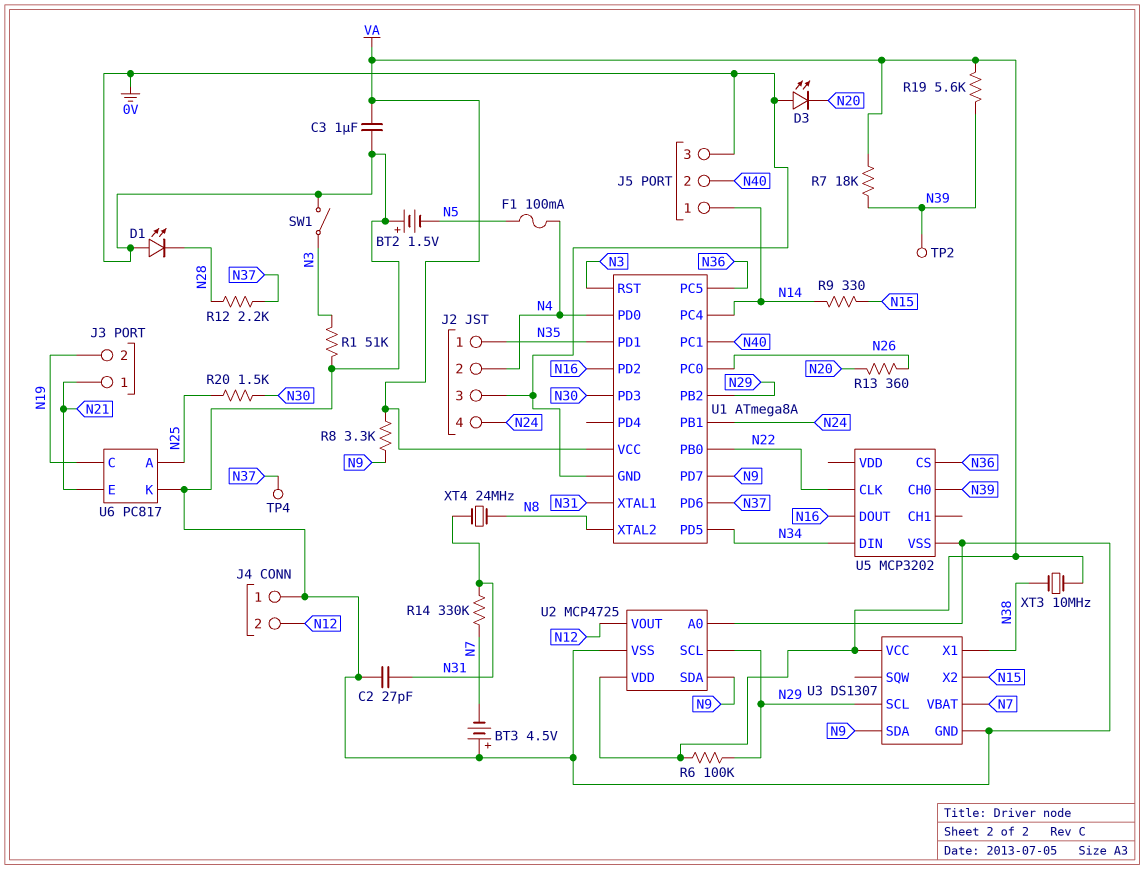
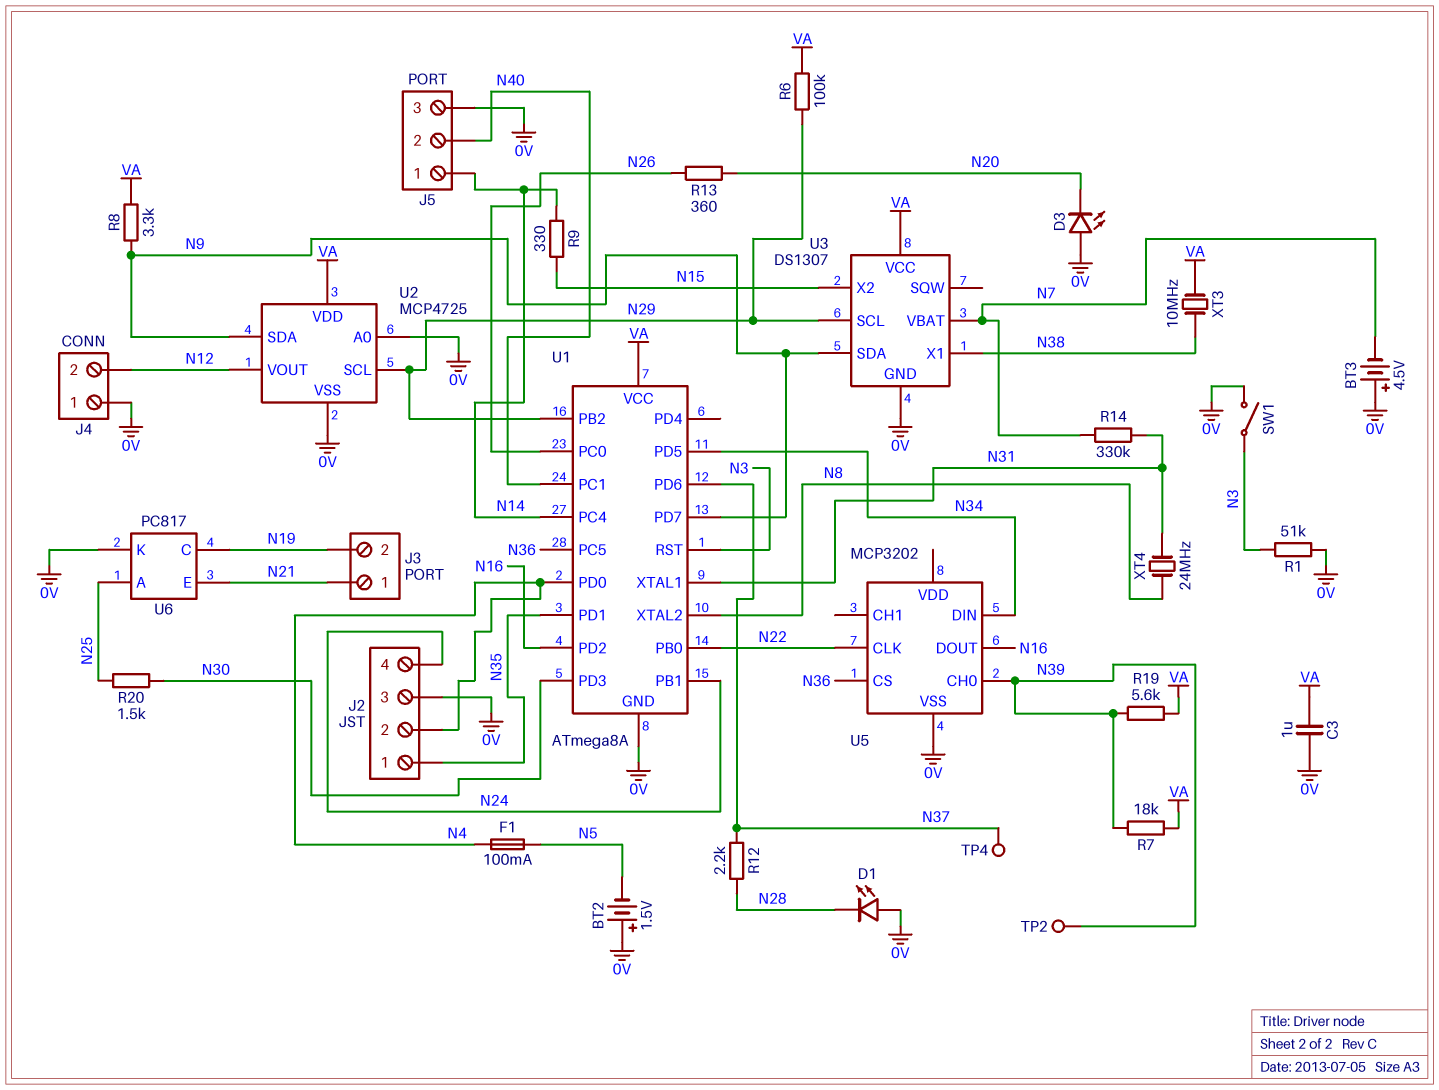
C2: 27pF (0V, N31) -> none

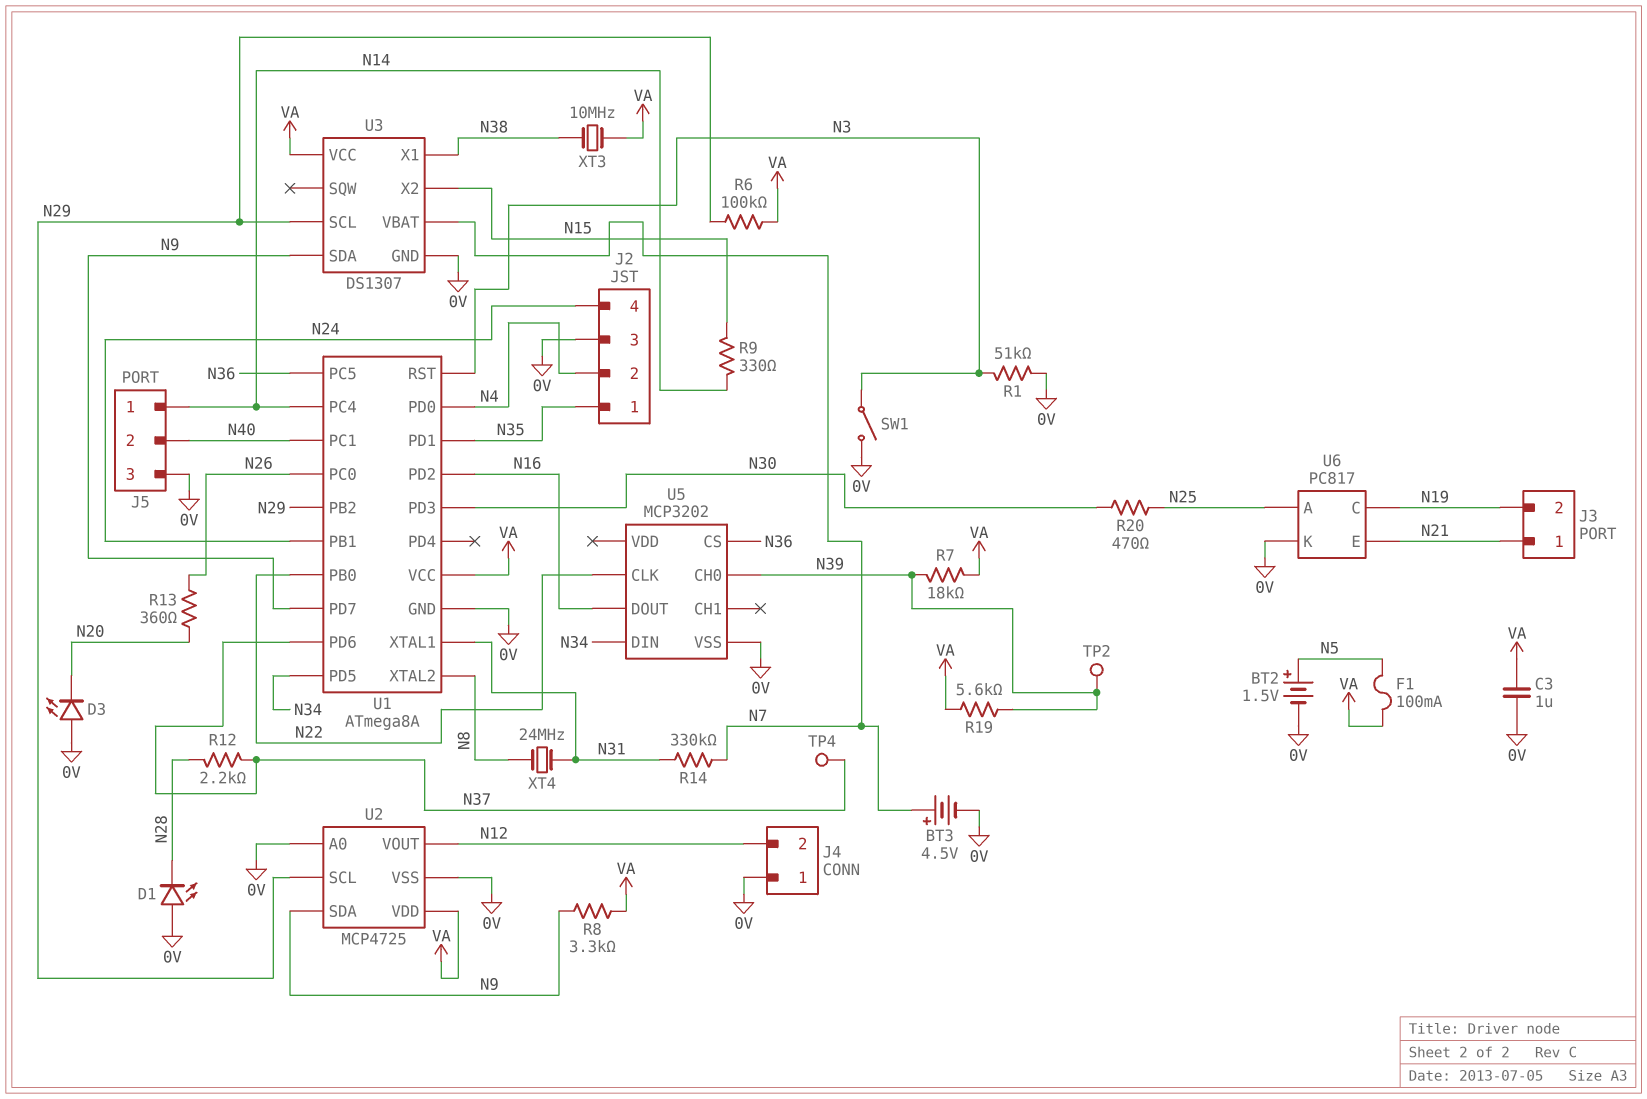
BT2: 1.5V (plus 0V, minus N5) -> 1.5V (plus N5, minus 0V)
BT3: 4.5V (plus 0V, minus N7) -> 4.5V (plus N7, minus 0V)
F1: 100mA (N4, N5) -> 100mA (N5, VA)
R20: 1.5k (N25, N30) -> 470 (N25, N30)

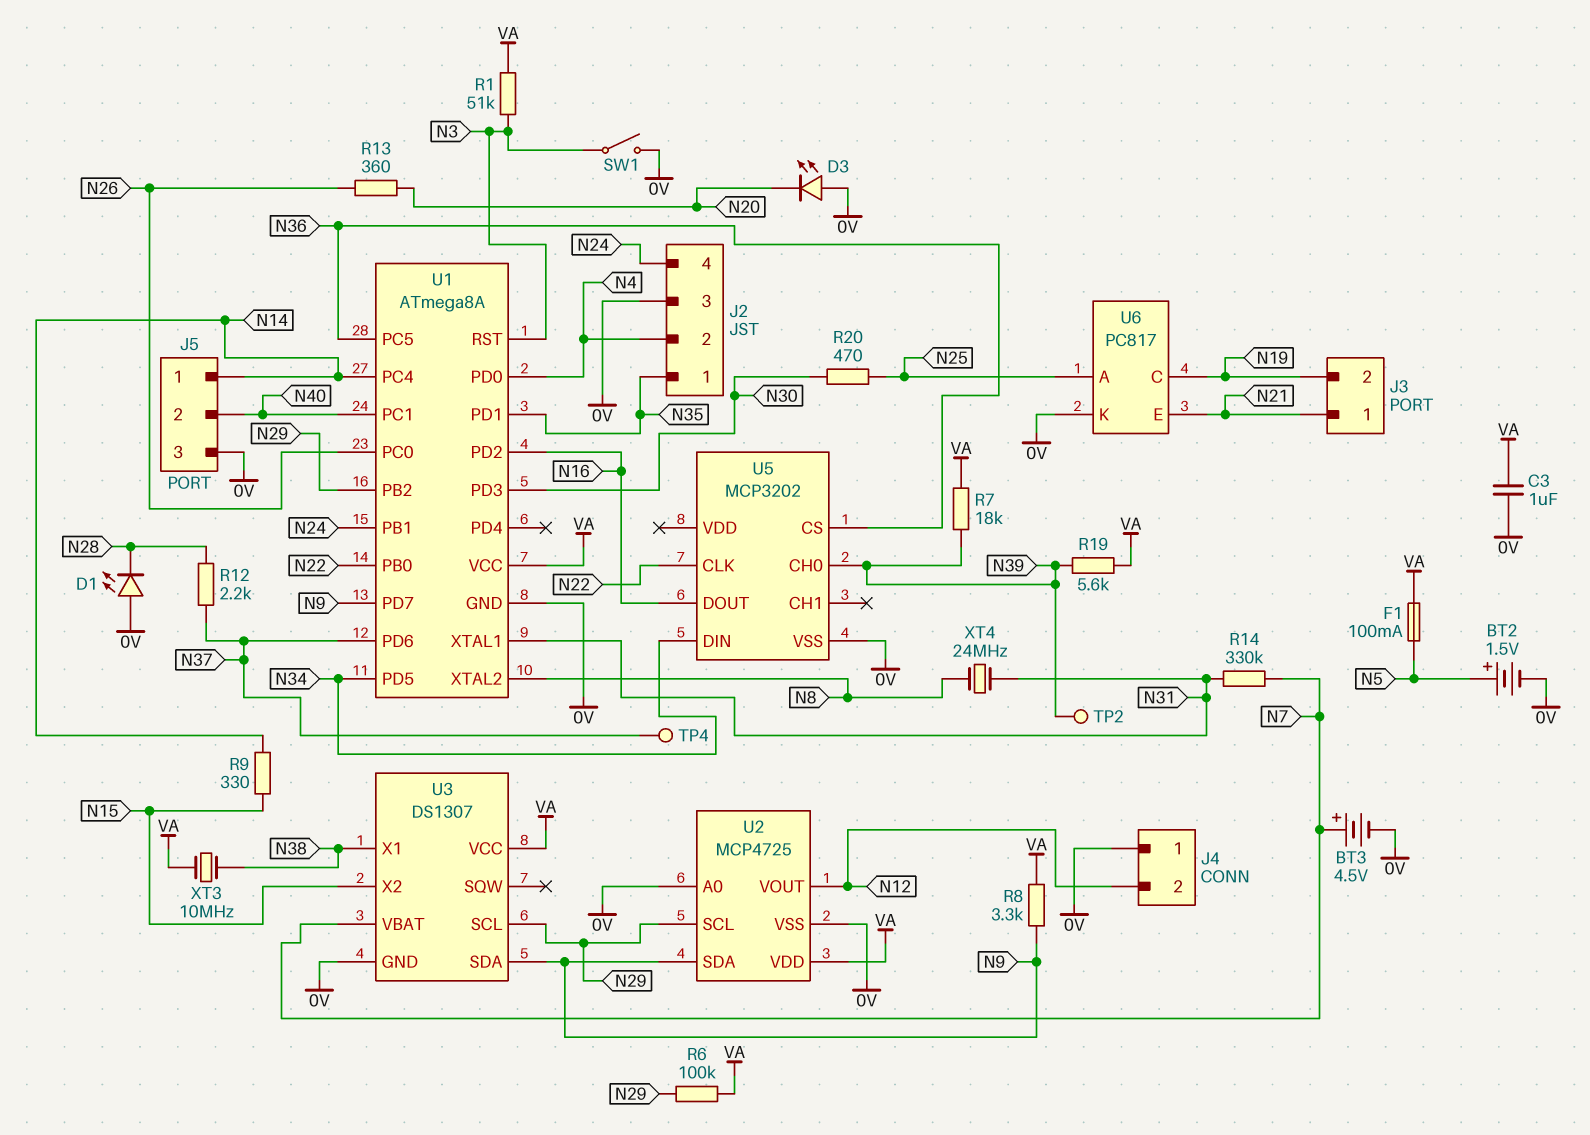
R1: 51k (0V, N3) -> 51k (N3, VA)

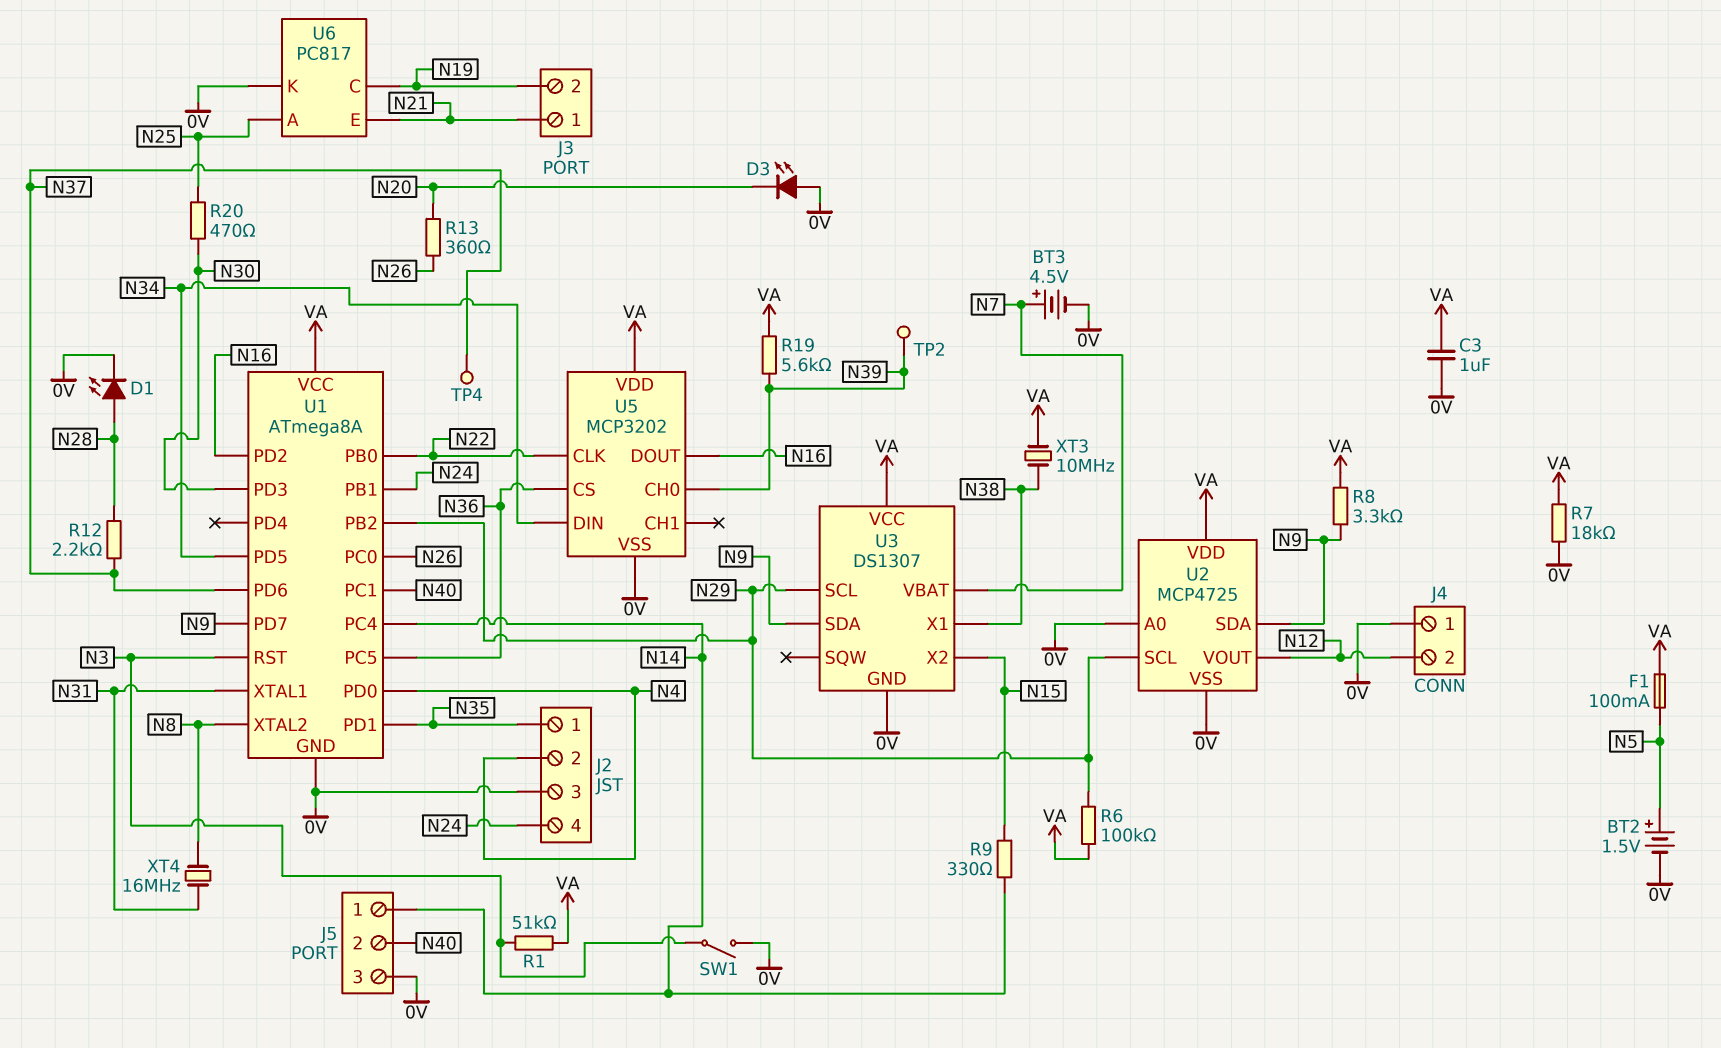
D1: LED (A 0V, K N28) -> LED (A N28, K 0V)
R7: 18k (N39, VA) -> 18k (0V, VA)
R14: 330k (N7, N31) -> none
U5 pin VDD: none -> VA
XT4: 24MHz (N8, N31) -> 16MHz (N8, N31)

